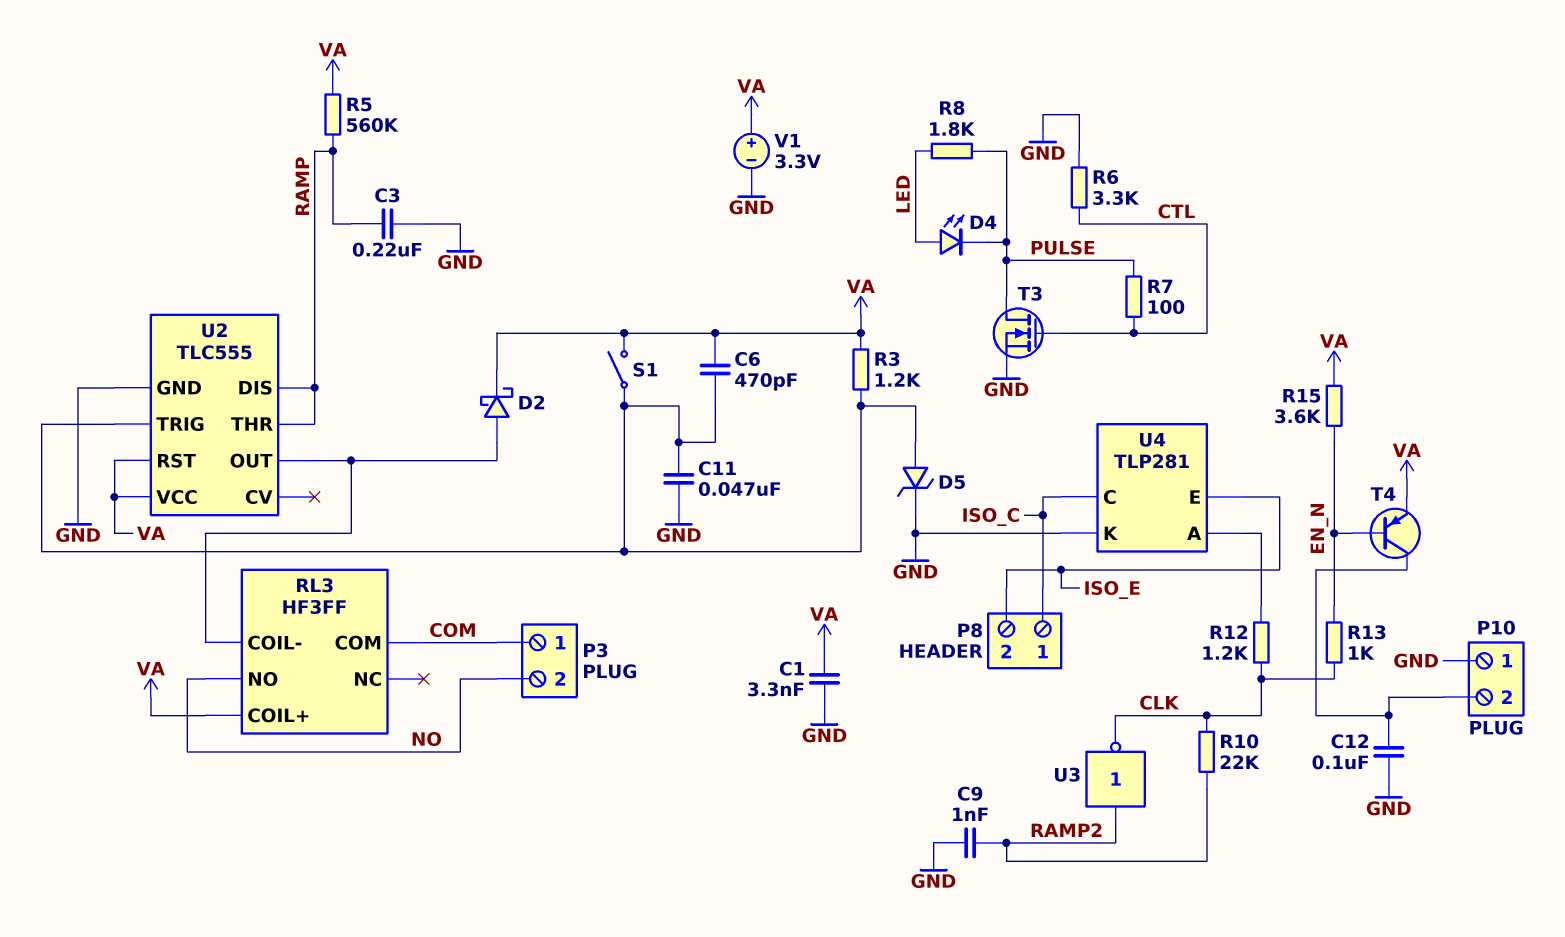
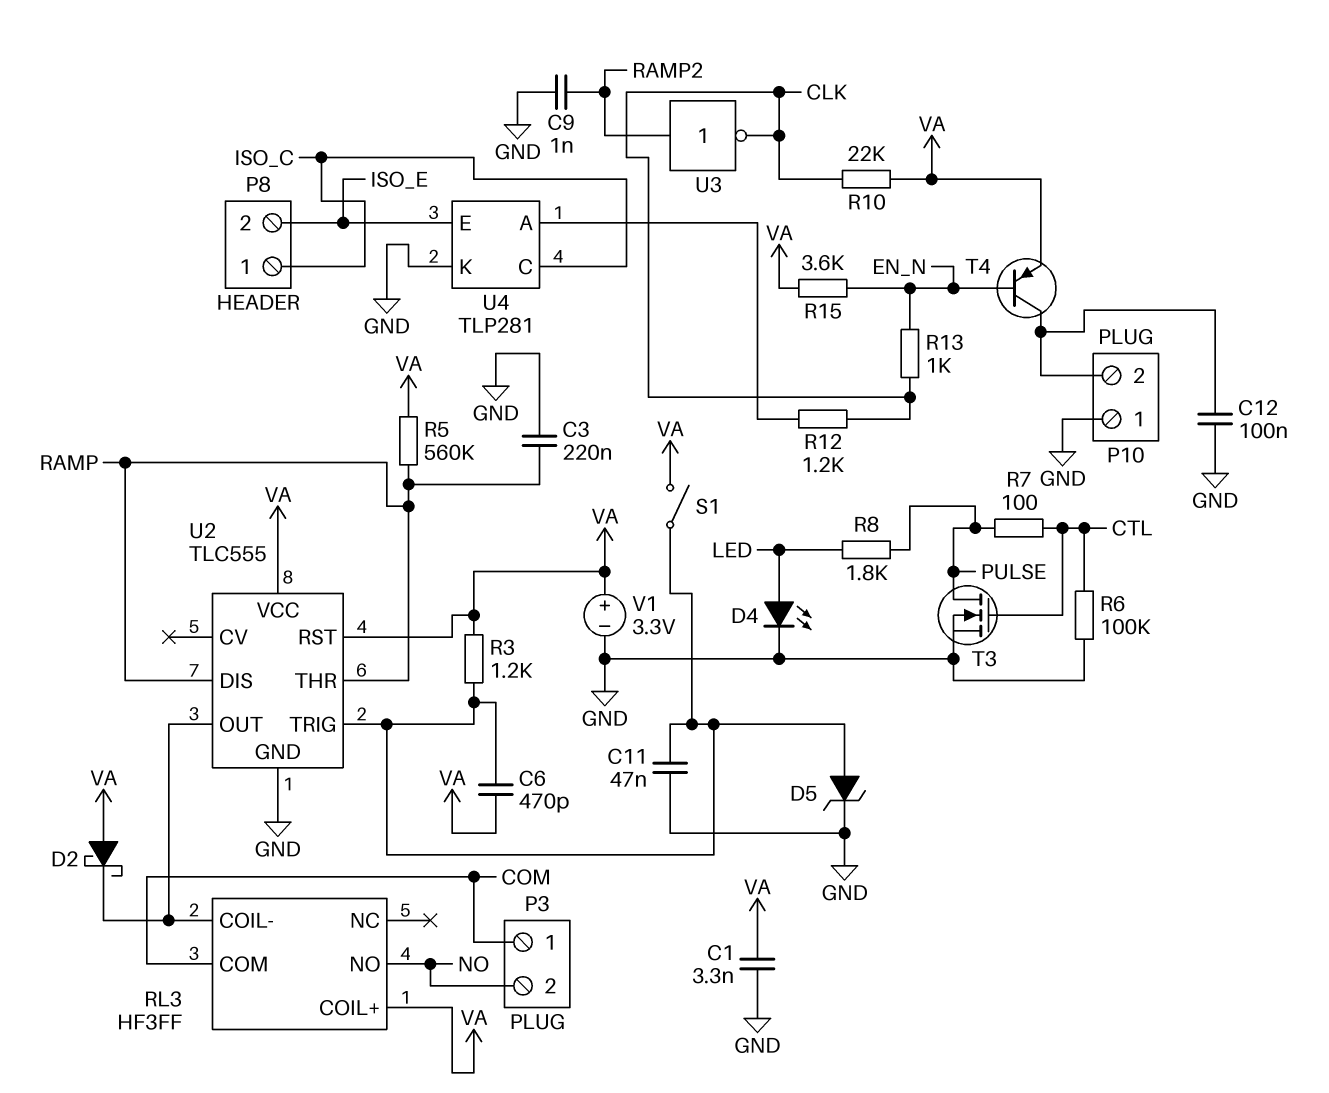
D2: schottky (A RL3/COIL-, K VA) -> schottky (A VA, K RL3/COIL-)
D4: LED (A LED, K PULSE) -> LED (A LED, K GND)
R6: 3.3k (CTL, GND) -> 100k (CTL, GND)
R10: 22k (CLK, RAMP2) -> 22k (CLK, VA)

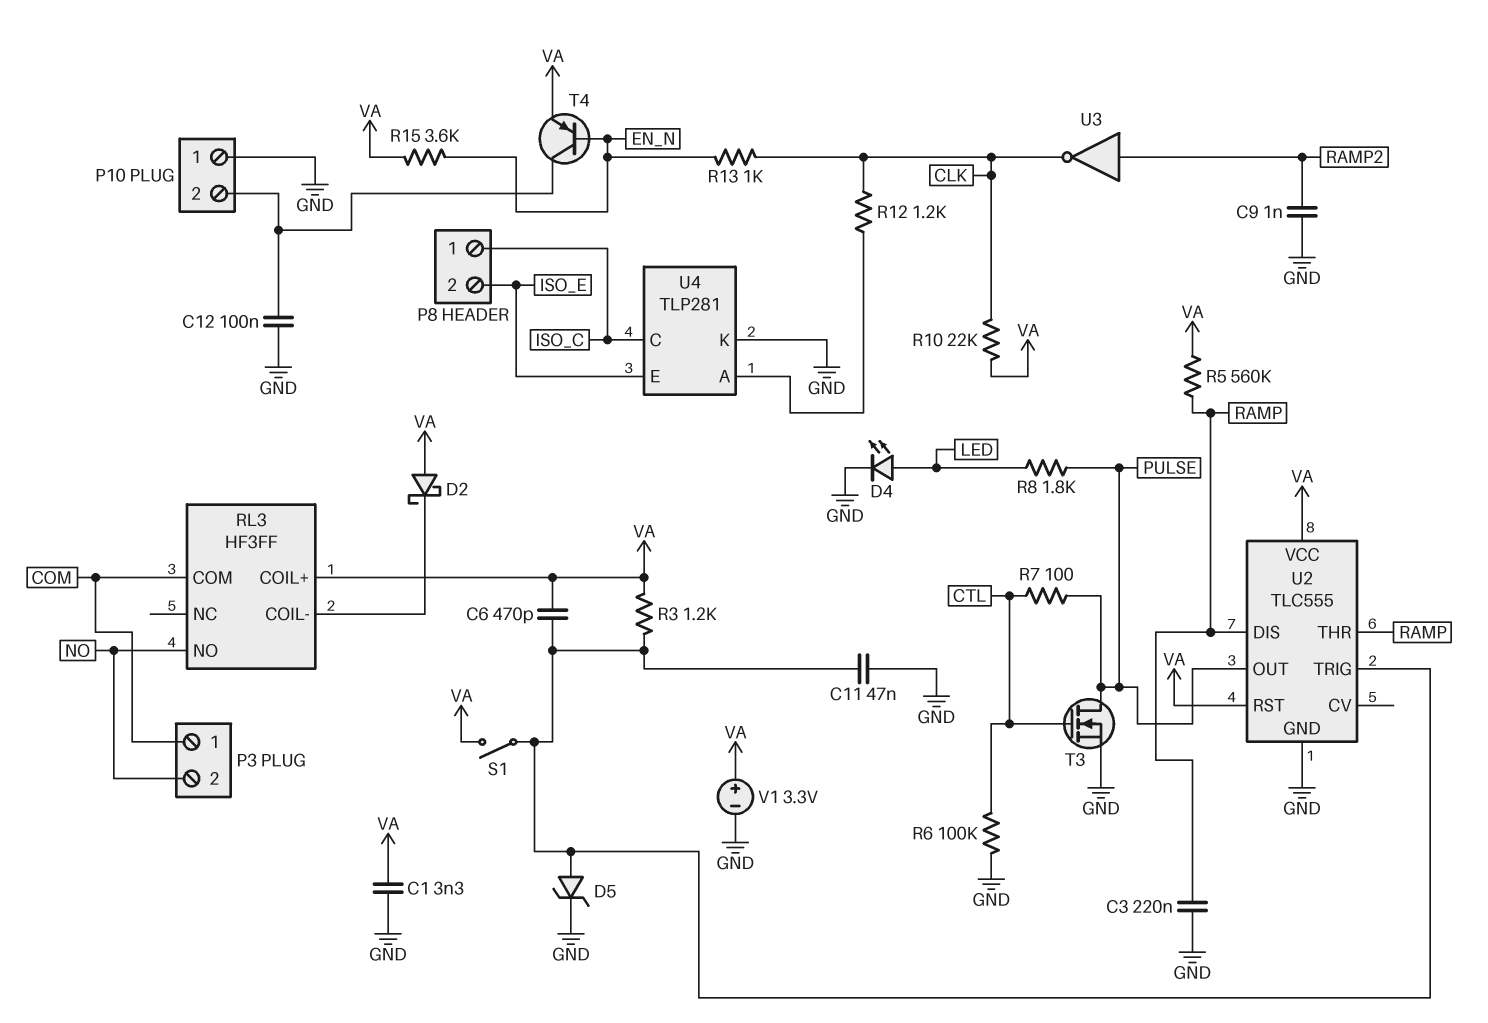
U2 pin OUT: RL3/COIL- -> PULSE

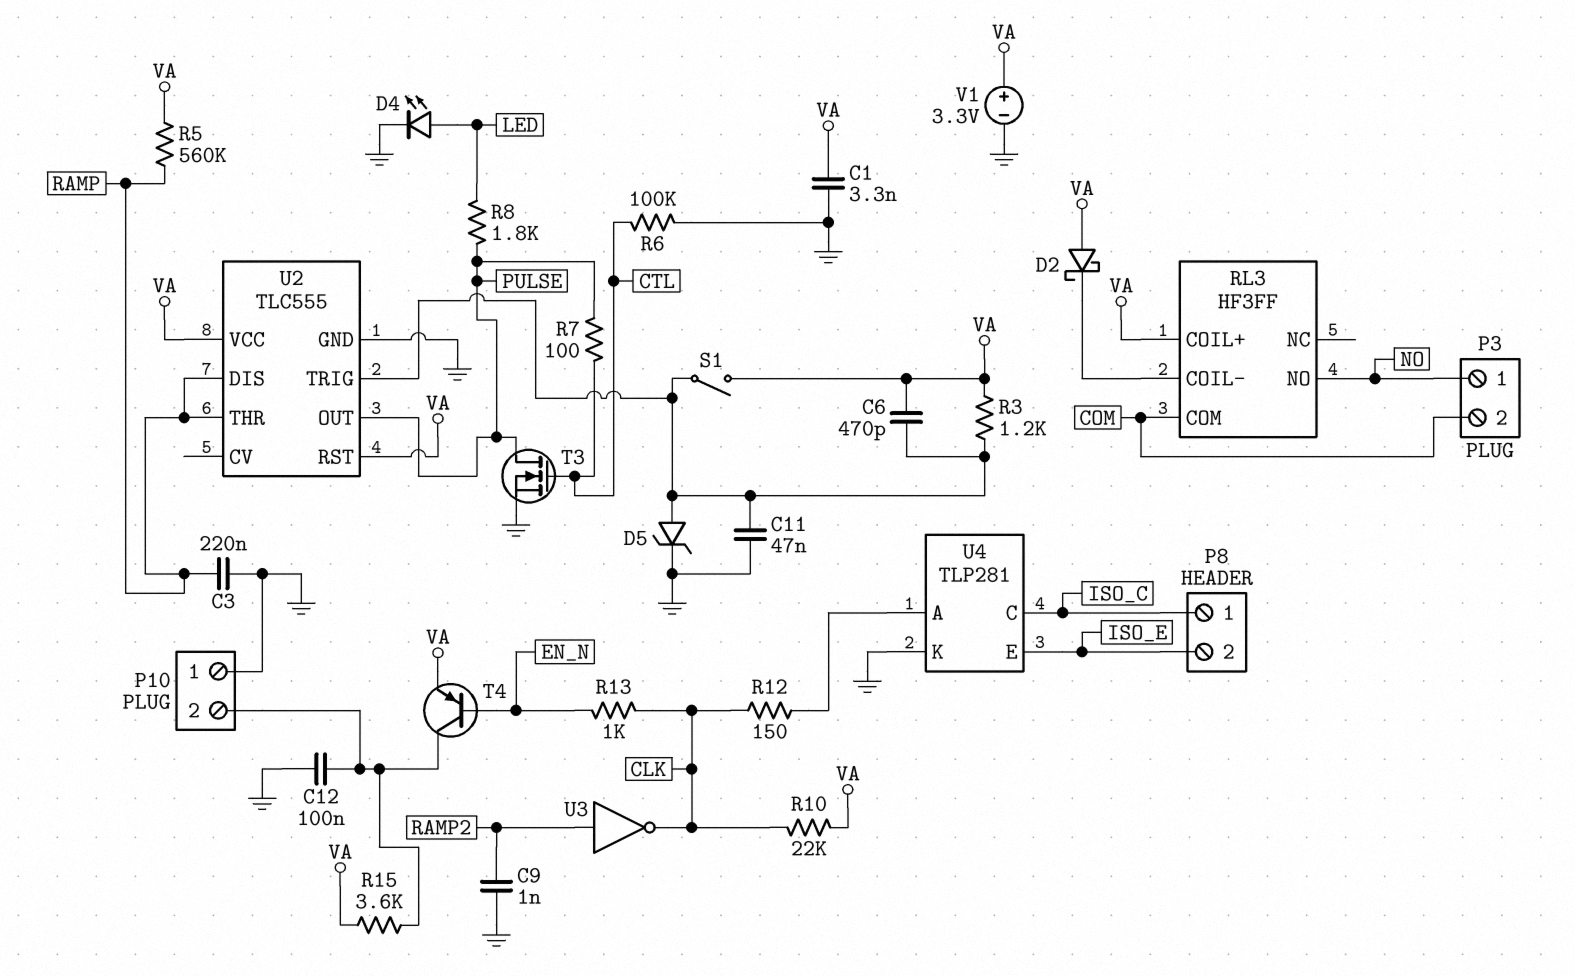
P3 pin 1: COM -> NO
P3 pin 2: NO -> COM
R12: 1.2k (CLK, U4/A) -> 150 (CLK, U4/A)
R15: 3.6k (EN_N, VA) -> 3.6k (P10/2, VA)

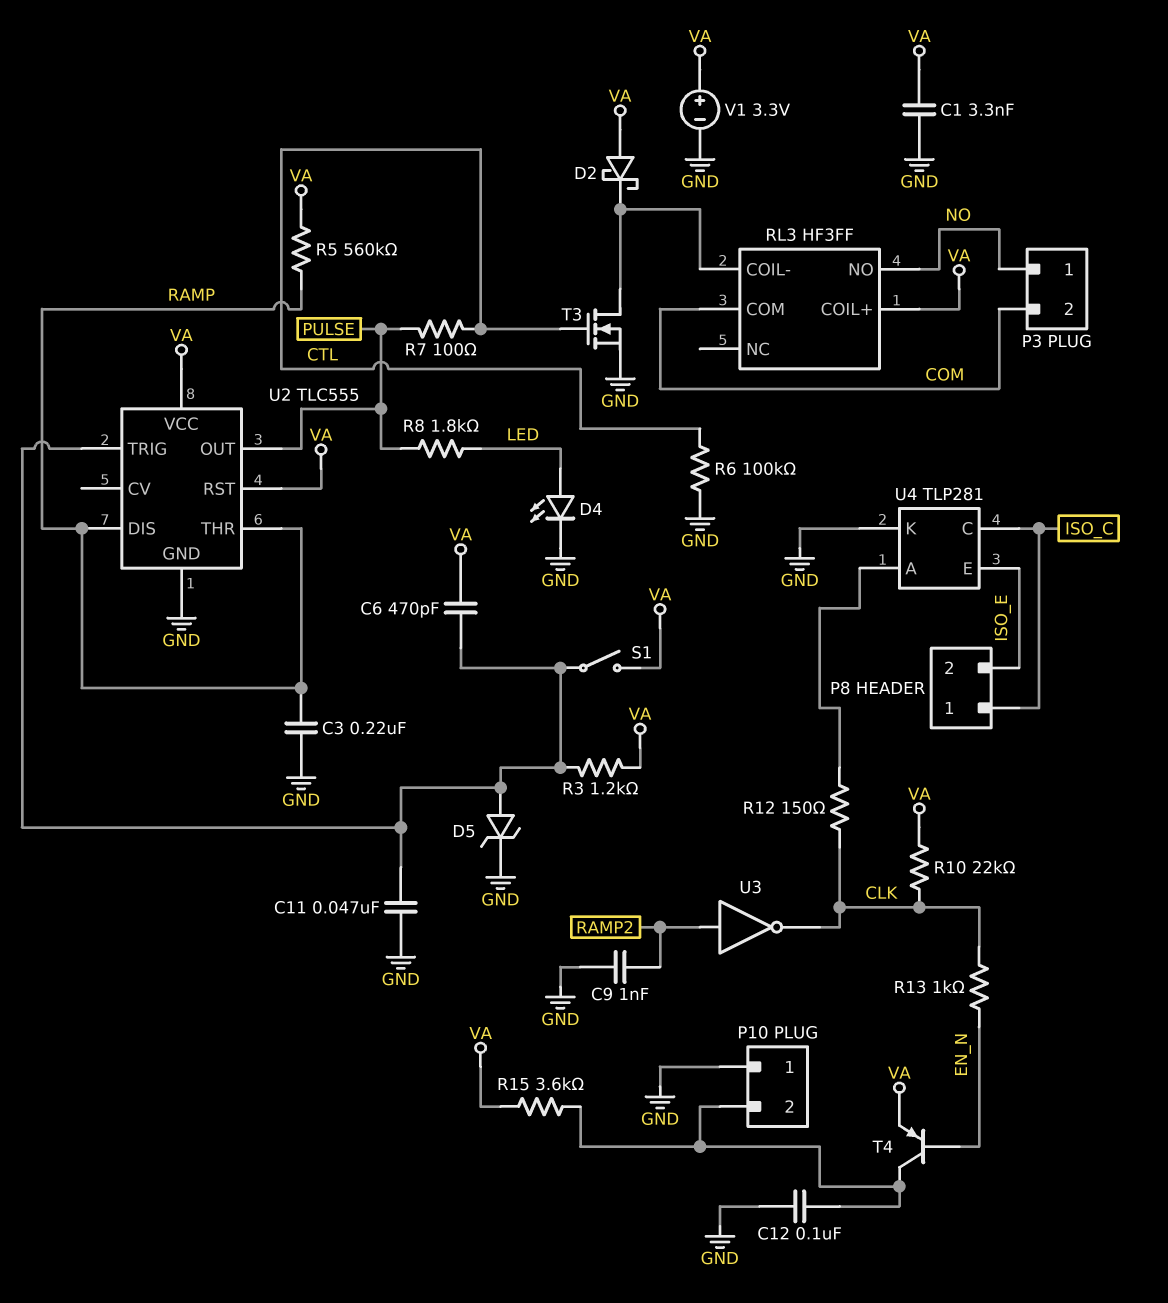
T3: NMOS (G CTL, D PULSE, S GND) -> NMOS (G CTL, D RL3/COIL-, S GND)

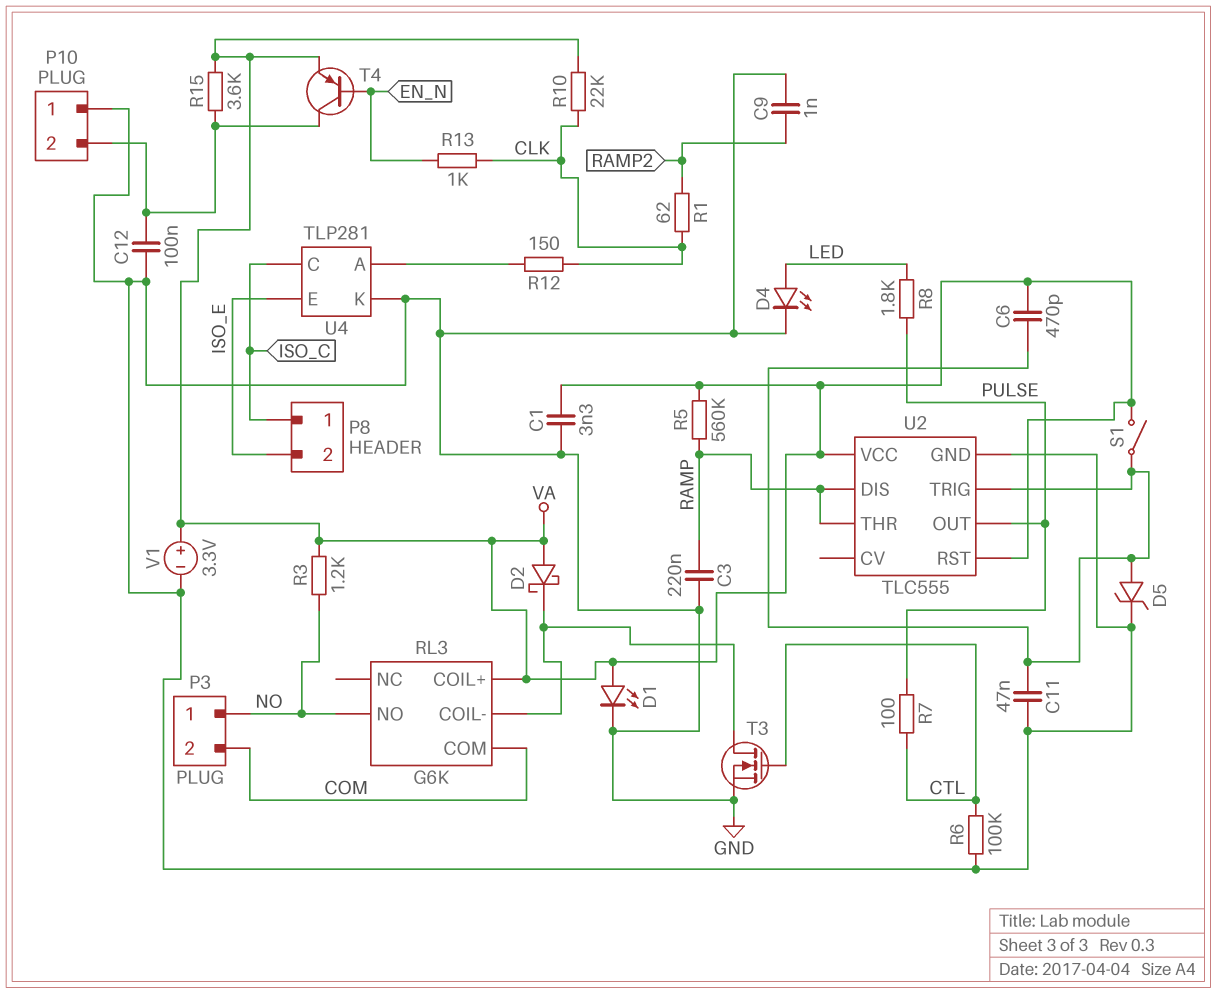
D1: none -> LED (A VA, K GND)
R1: none -> 62 (CLK, RAMP2)
R3: 1.2k (U2/TRIG, VA) -> 1.2k (NO, VA)
RL3: HF3FF -> G6K
U3: NOT (in RAMP2, out CLK) -> none

